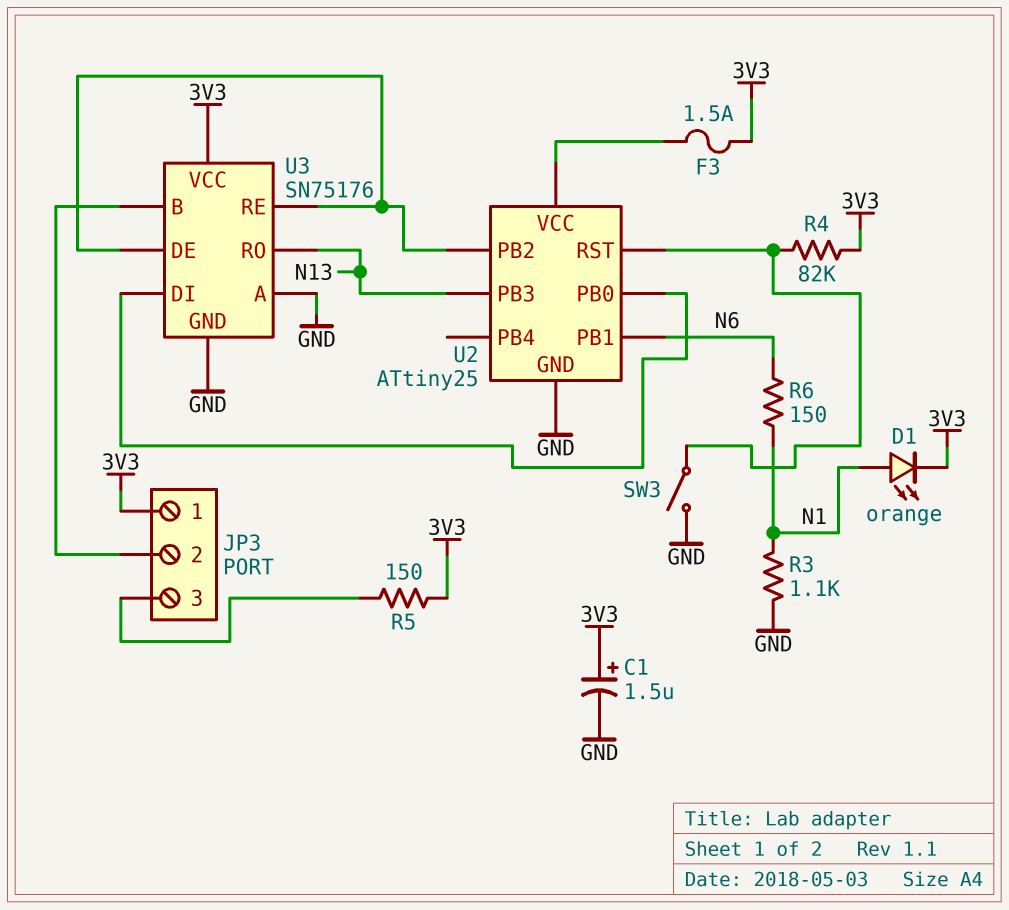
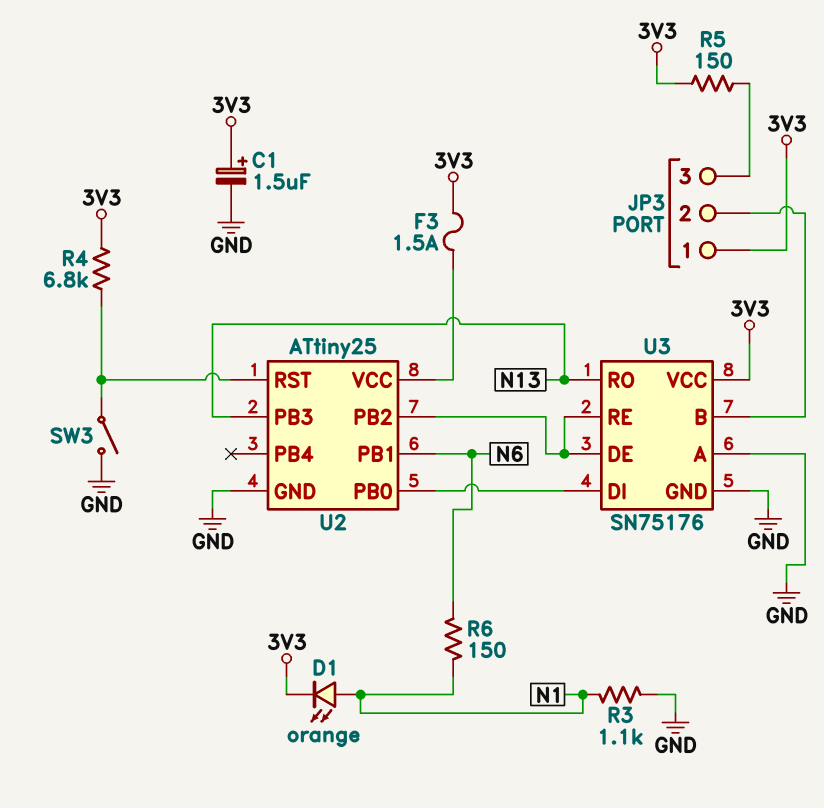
R4: 82k (3V3, U2/RST) -> 6.8k (3V3, U2/RST)

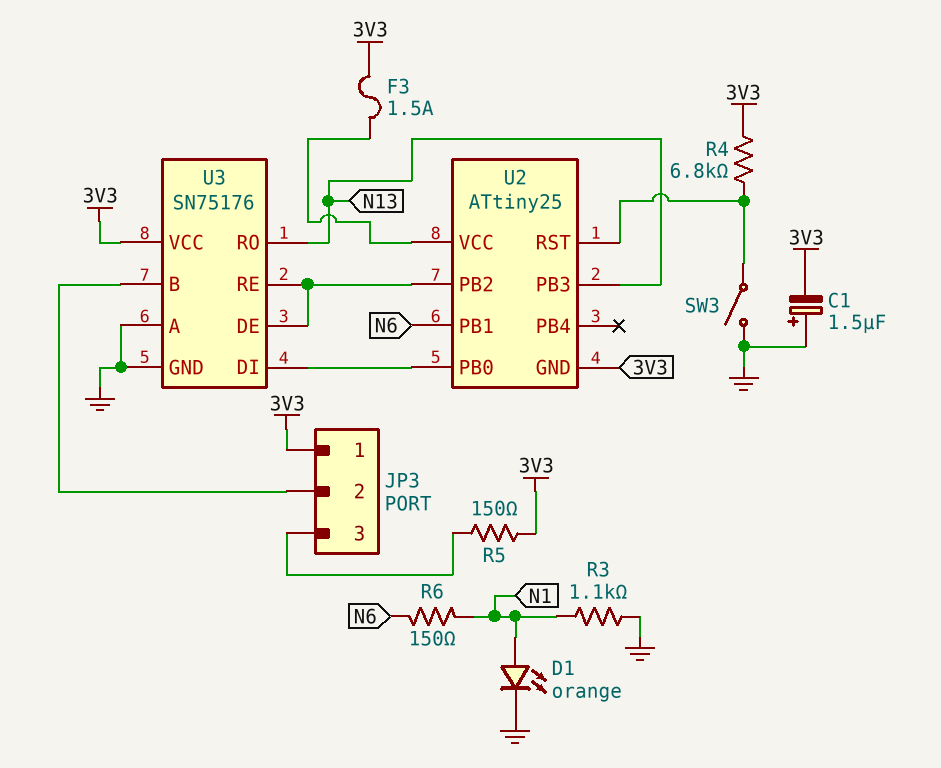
C1: 1.5uF (plus 3V3, minus GND) -> 1.5uF (plus GND, minus 3V3)
D1: LED orange (A N1, K 3V3) -> LED orange (A N1, K GND)
U2 pin GND: GND -> 3V3

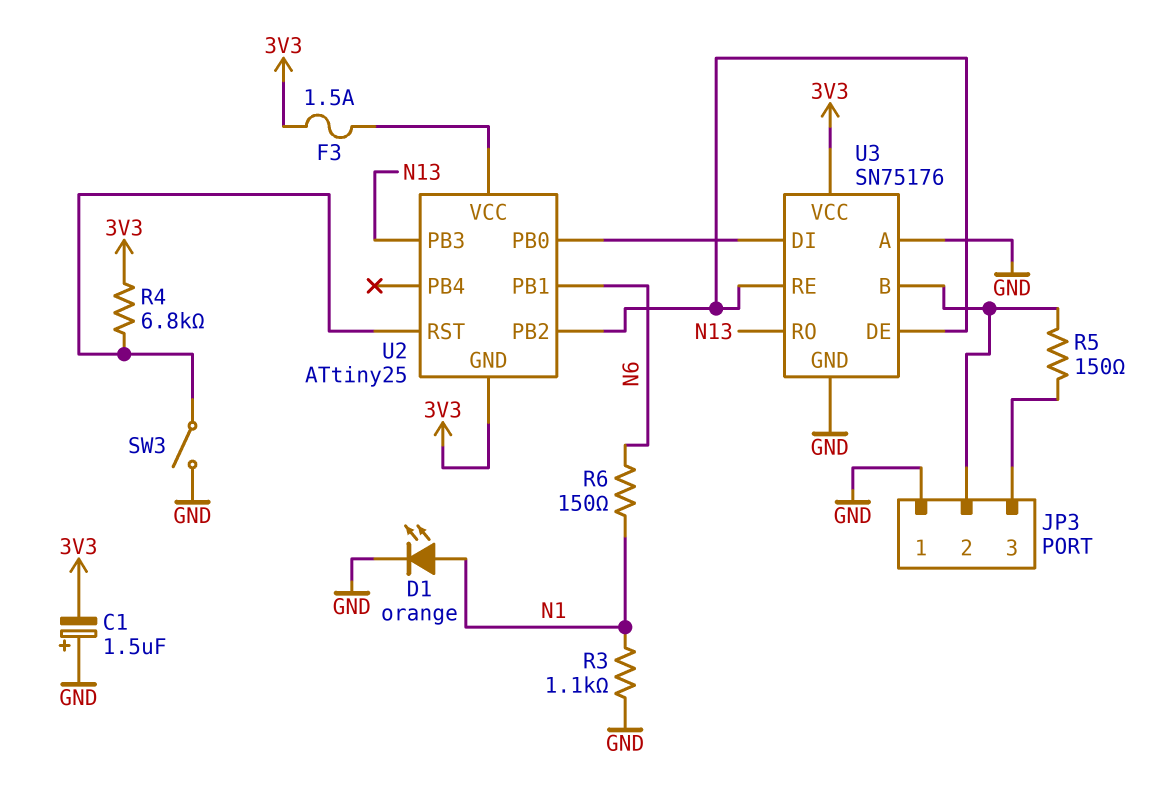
JP3 pin 1: 3V3 -> GND
R5: 150 (3V3, JP3/3) -> 150 (JP3/2, JP3/3)

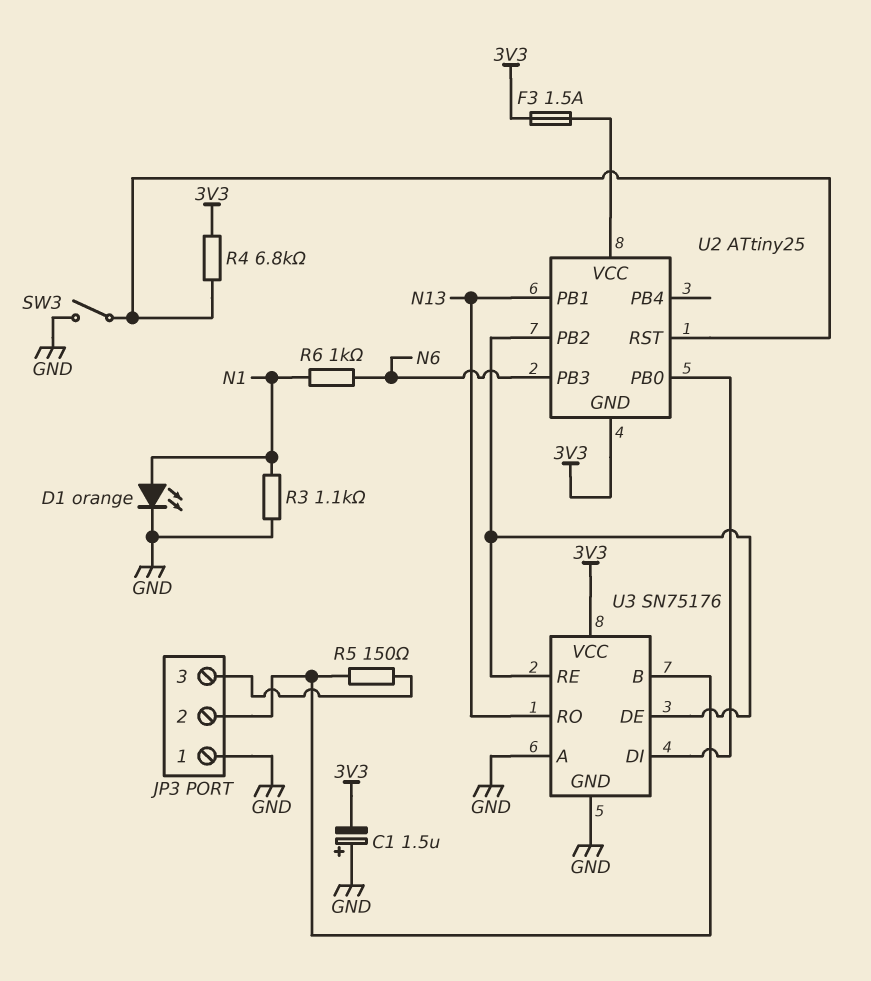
R6: 150 (N1, N6) -> 1k (N1, N6)
U2 pin PB1: N6 -> N13
U2 pin PB3: N13 -> N6

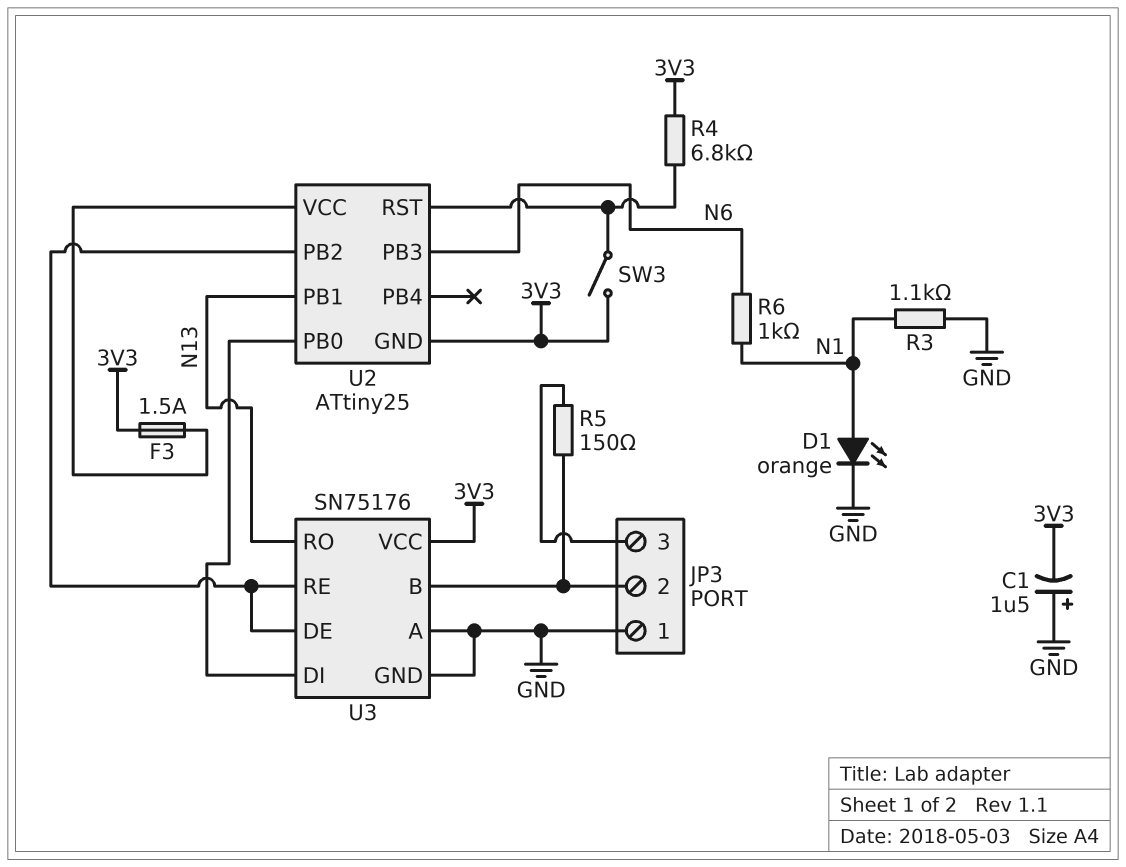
SW3: switch (GND, U2/RST) -> switch (3V3, U2/RST)

